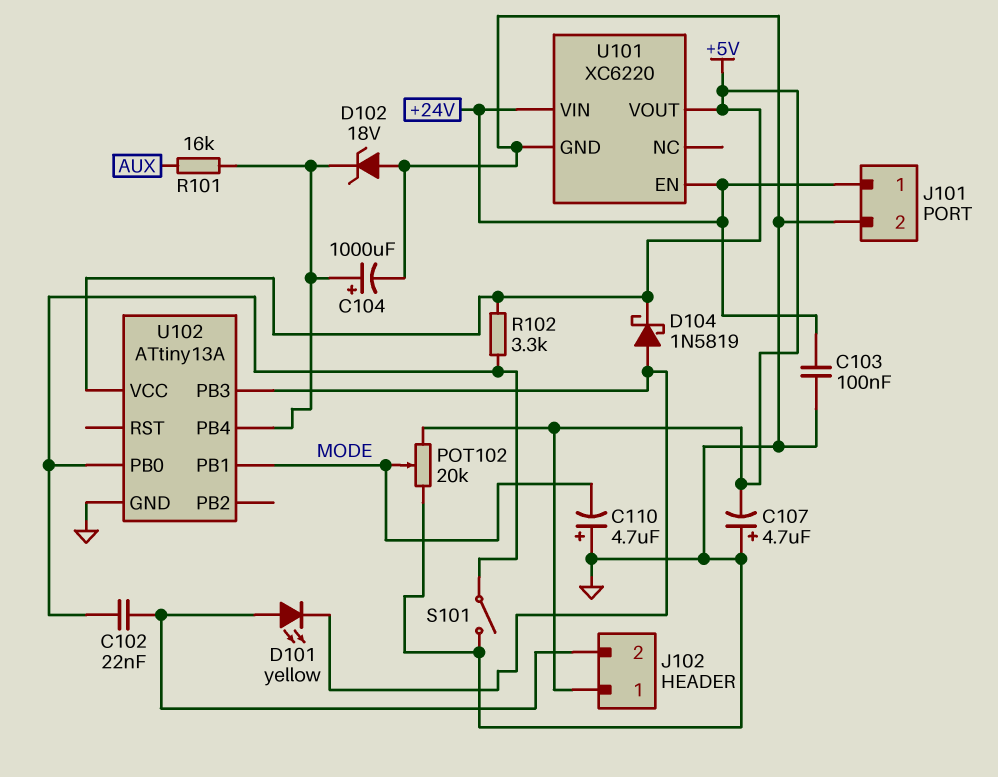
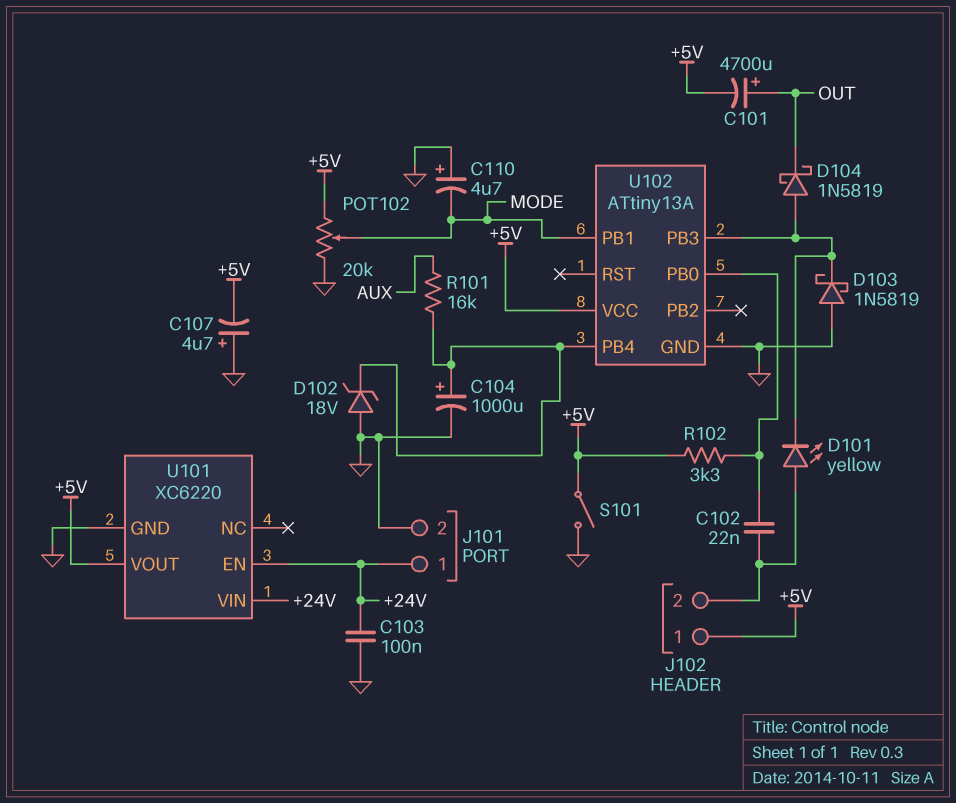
C101: none -> 4700uF (plus OUT, minus +5V)
D103: none -> schottky 1N5819 (A GND, K U102/PB3)
D104: schottky 1N5819 (A U102/PB3, K +5V) -> schottky 1N5819 (A U102/PB3, K OUT)
S101: switch (GND, U102/PB0) -> switch (+5V, GND)

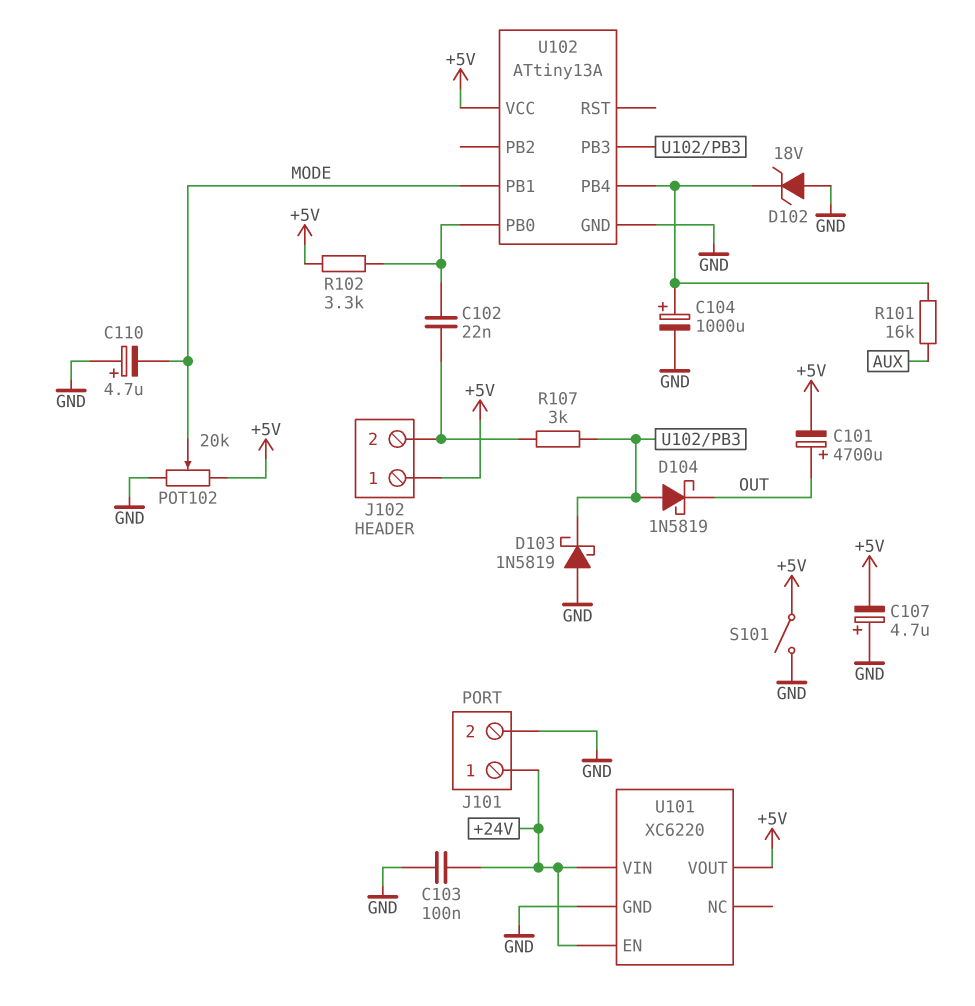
D101: LED yellow (A J102/2, K U102/PB3) -> none
R107: none -> 3k (J102/2, U102/PB3)

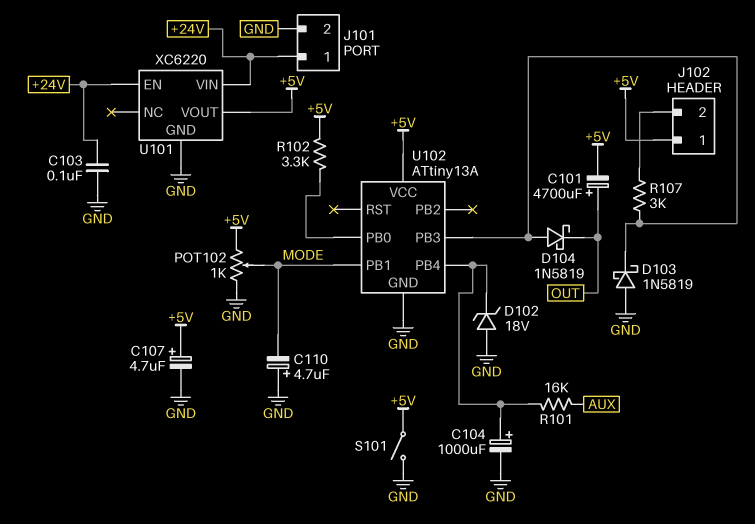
C102: 22nF (J102/2, U102/PB0) -> none
C107: 4.7uF (plus GND, minus +5V) -> 4.7uF (plus +5V, minus GND)
POT102: 20k (+5V, GND, wiper MODE) -> 1k (+5V, GND, wiper MODE)

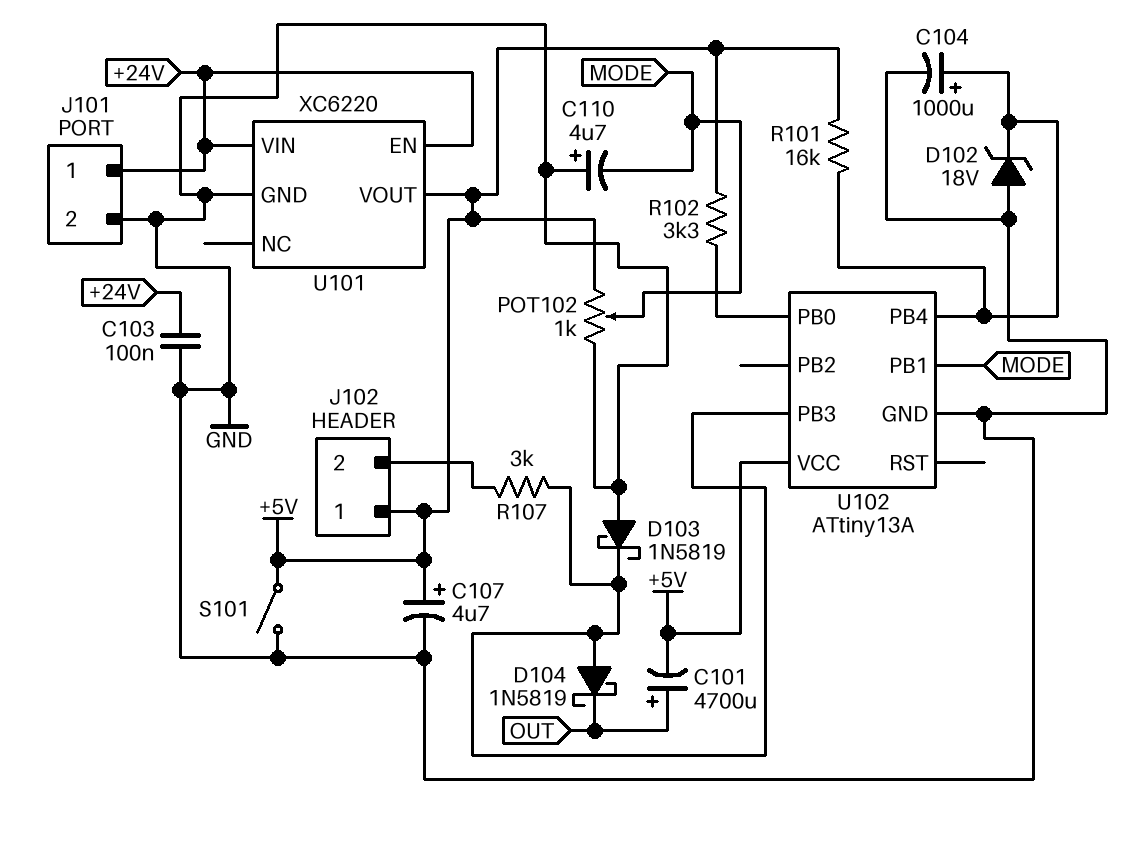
R101: 16k (AUX, U102/PB4) -> 16k (+5V, U102/PB4)

